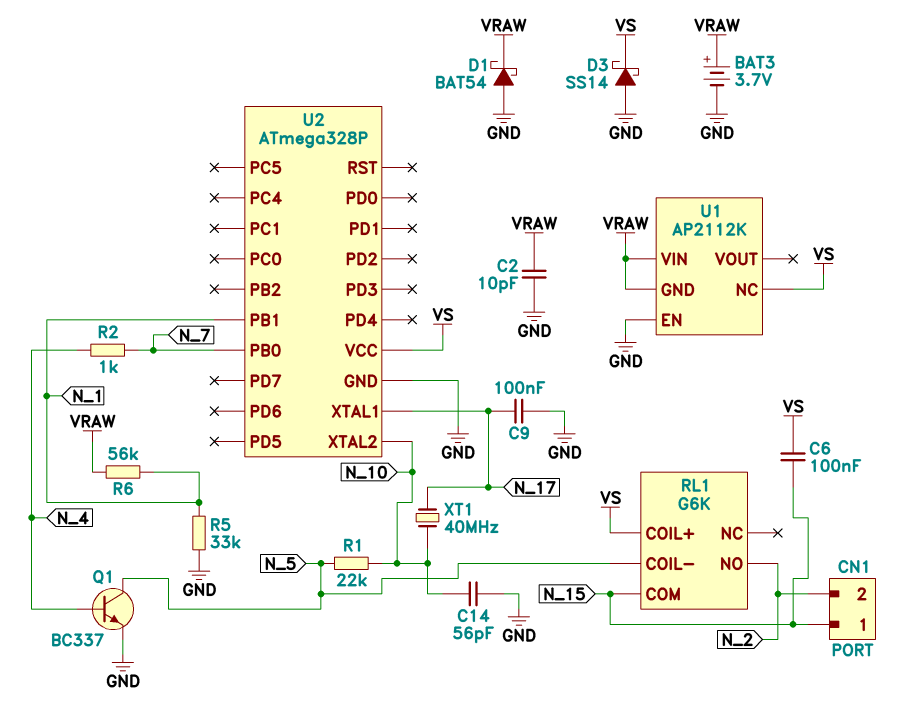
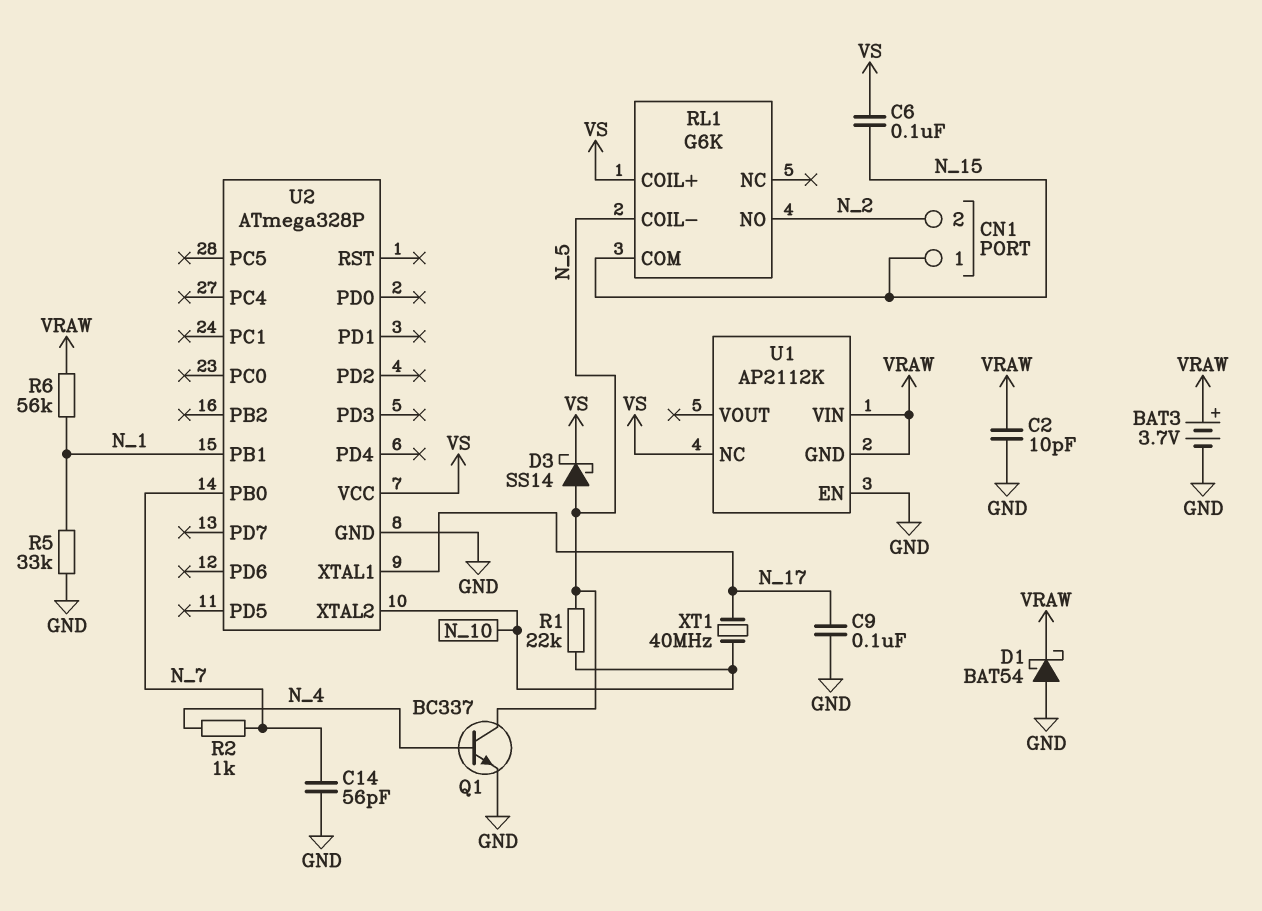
C14: 56pF (GND, N_10) -> 56pF (GND, N_7)
D3: schottky SS14 (A GND, K VS) -> schottky SS14 (A N_5, K VS)

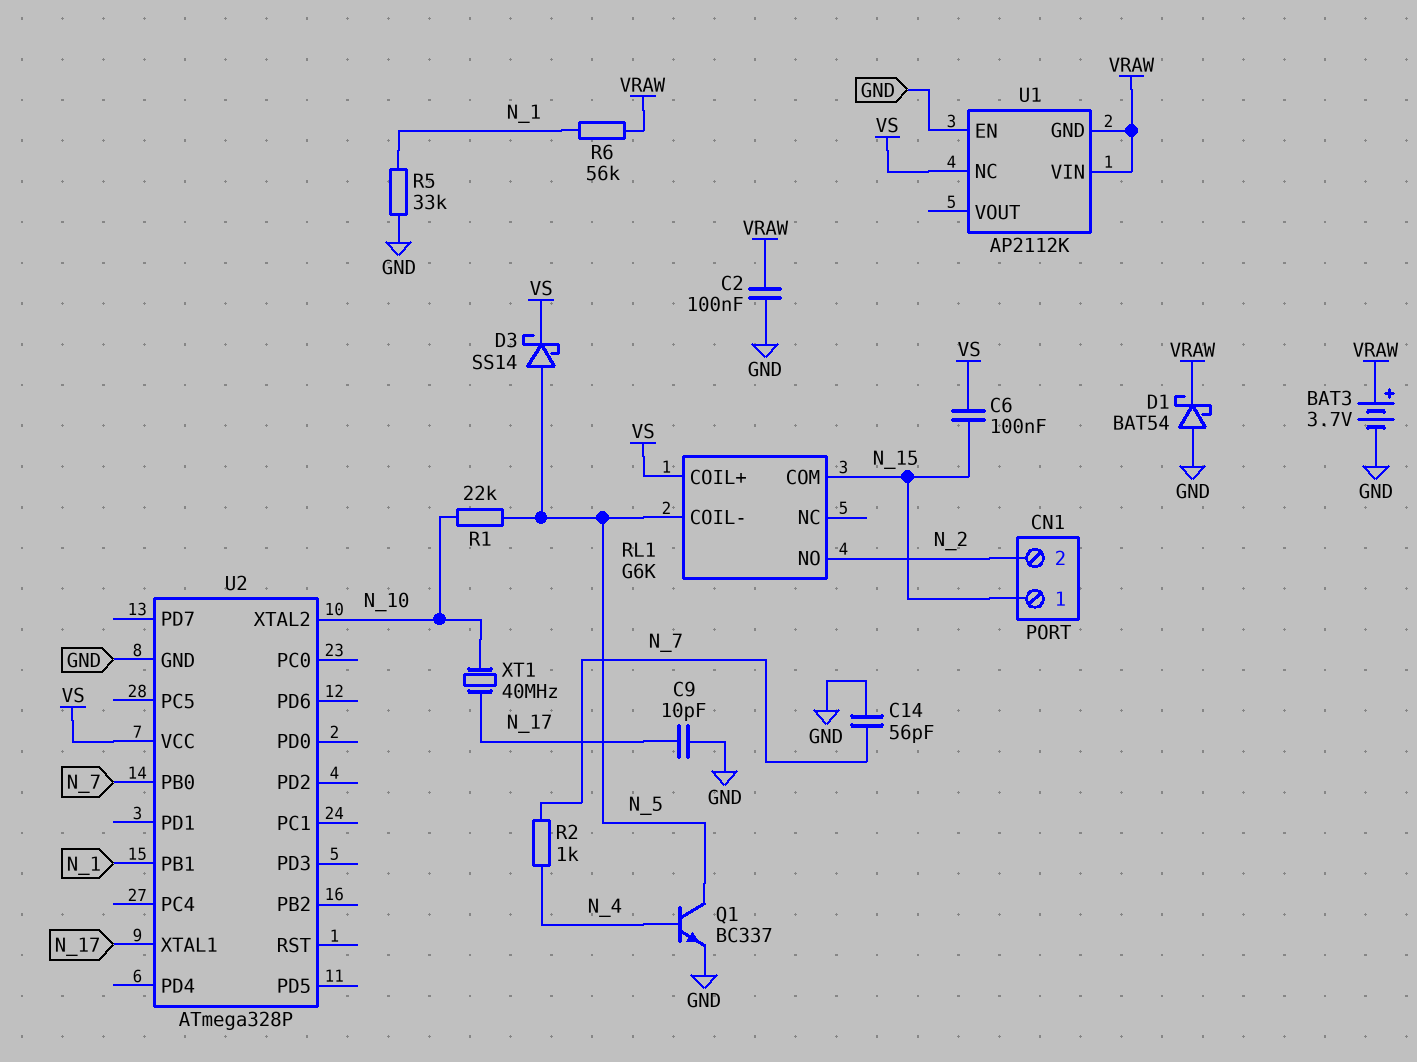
C2: 10pF (GND, VRAW) -> 100nF (GND, VRAW)
C9: 100nF (GND, N_17) -> 10pF (GND, N_17)

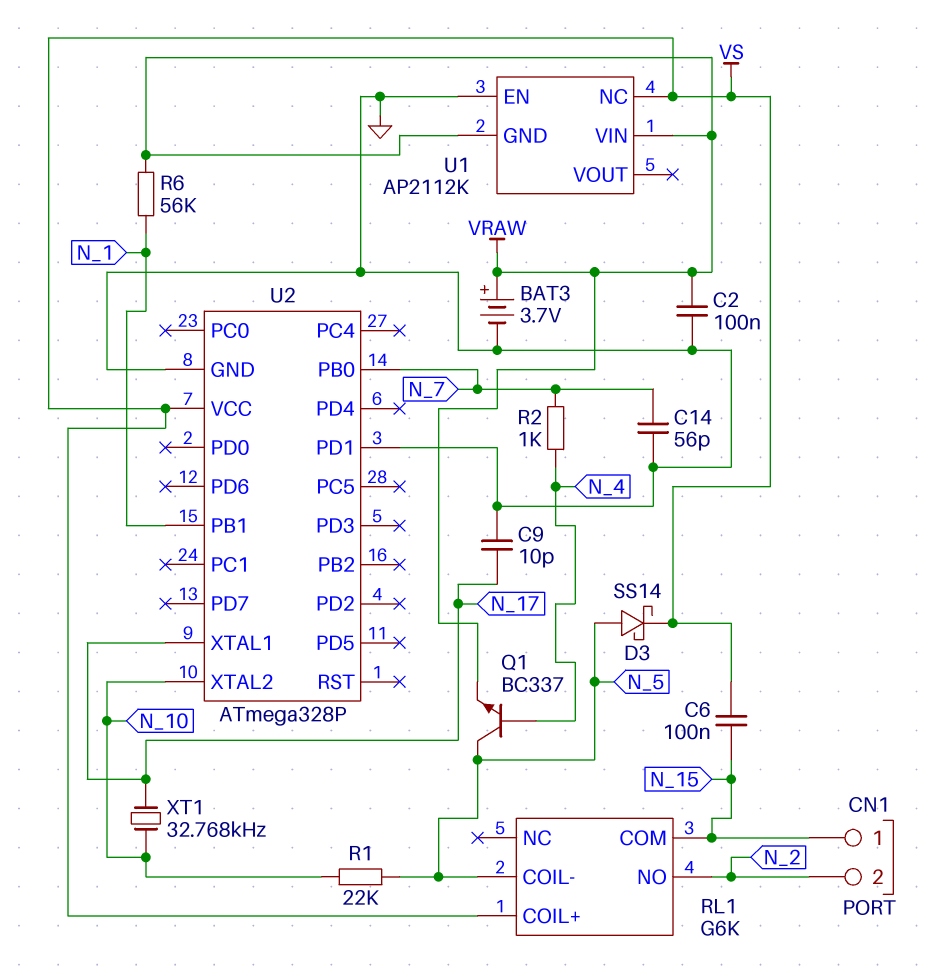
D1: schottky BAT54 (A GND, K VRAW) -> none
Q1: NPN BC337 (B N_4, C N_5, E GND) -> NPN BC337 (B N_4, C N_5, E VRAW)
R5: 33k (GND, N_1) -> none
U2 pin PD1: none -> GND
XT1: 40MHz (N_10, N_17) -> 32.768kHz (N_10, N_17)

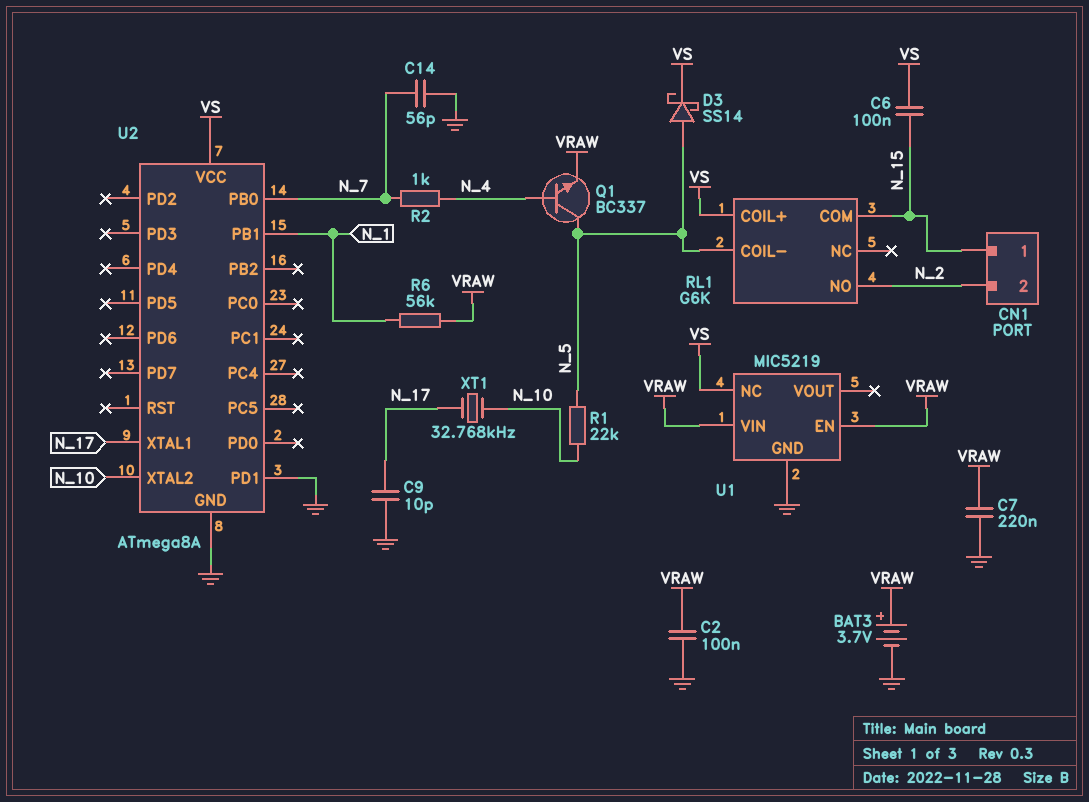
C7: none -> 220nF (GND, VRAW)
U1: AP2112K -> MIC5219
U1 pin EN: GND -> VRAW
U1 pin GND: VRAW -> GND
U2: ATmega328P -> ATmega8A

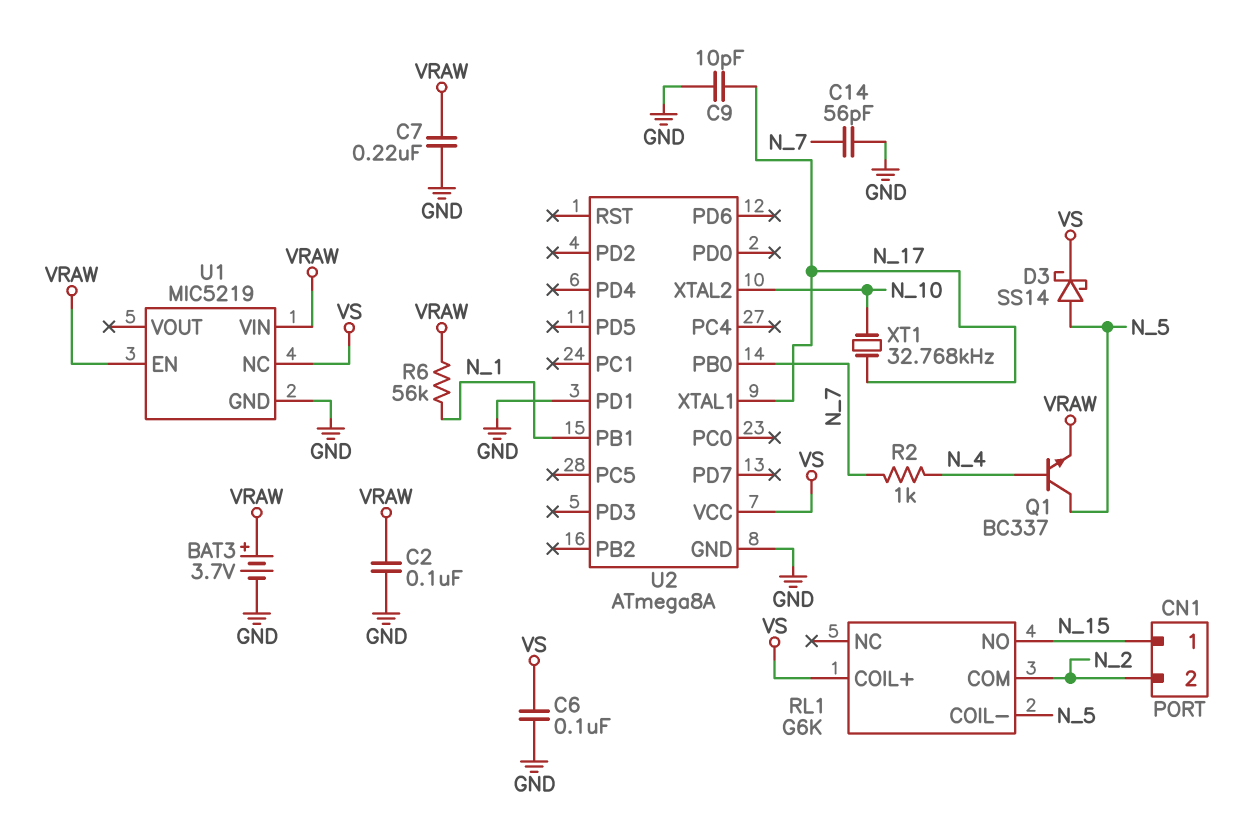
C6: 100nF (N_15, VS) -> 100nF (GND, VS)
R1: 22k (N_5, N_10) -> none
RL1 pin COM: N_15 -> N_2
RL1 pin NO: N_2 -> N_15

